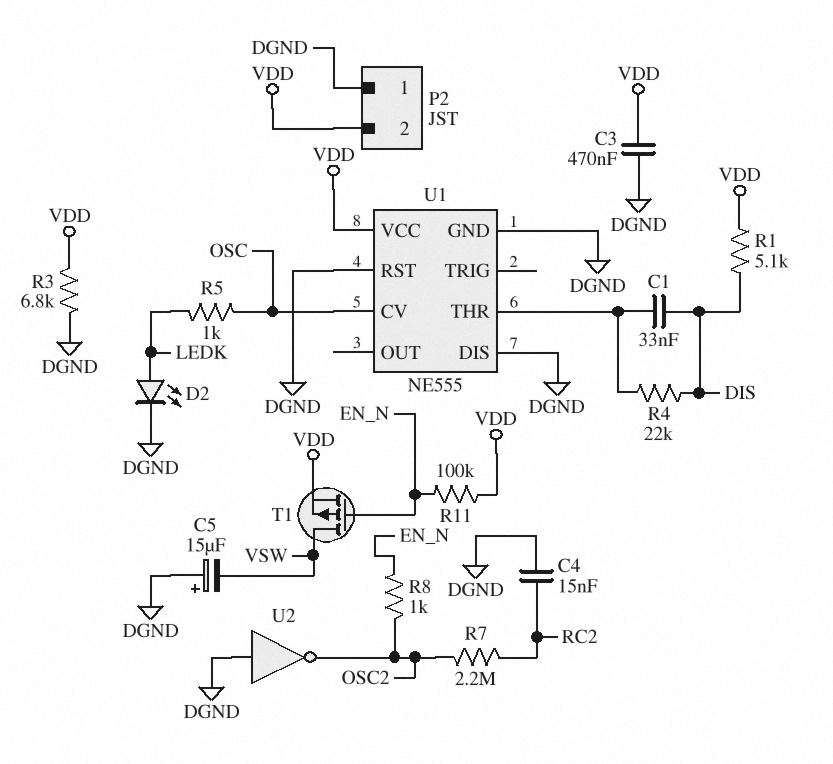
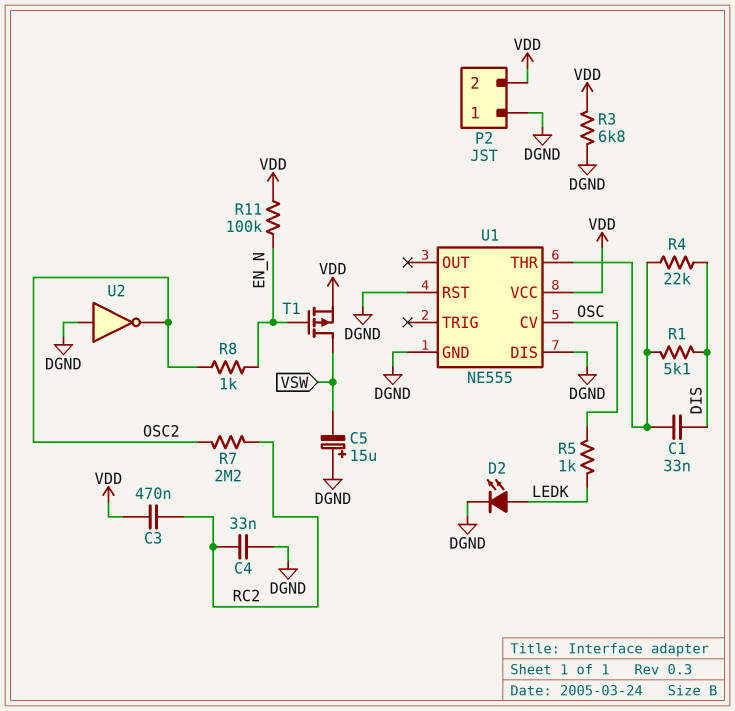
C3: 470nF (DGND, VDD) -> 470nF (RC2, VDD)
C4: 15nF (DGND, RC2) -> 33nF (DGND, RC2)
R1: 5.1k (DIS, VDD) -> 5.1k (DIS, U1/THR)

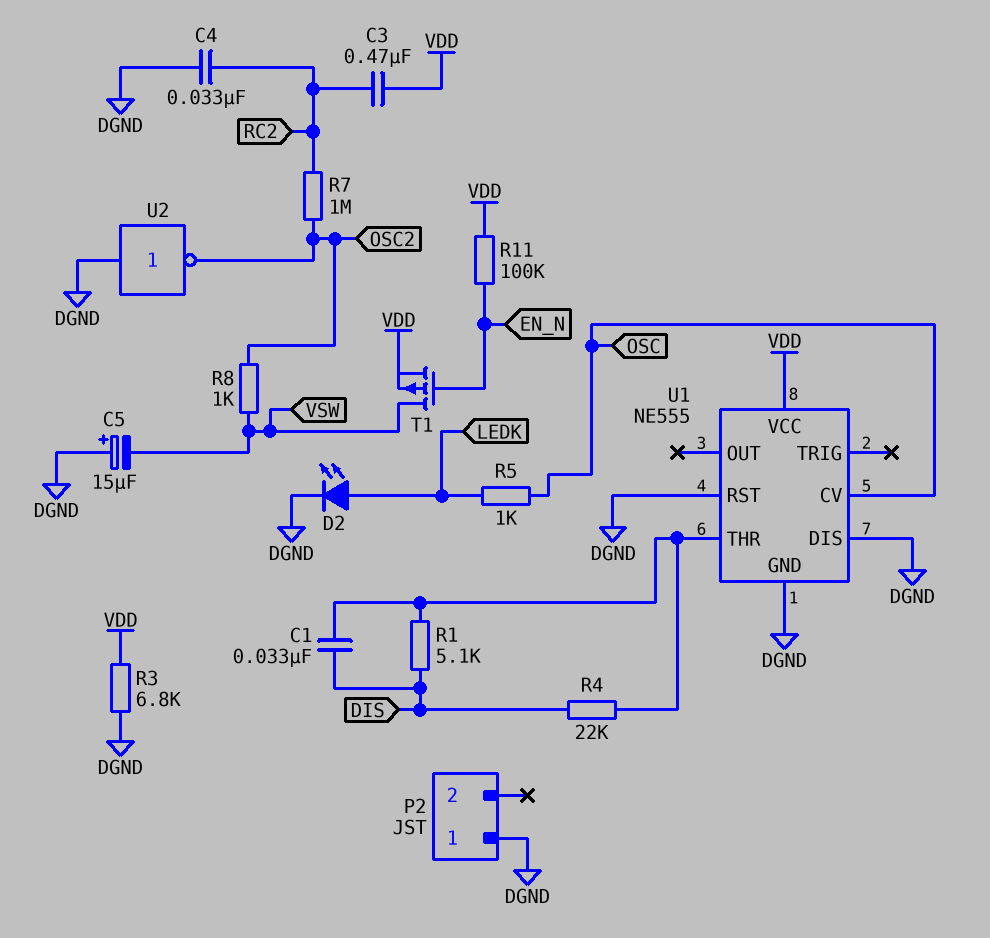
P2 pin 2: VDD -> none
R7: 2.2M (OSC2, RC2) -> 1M (OSC2, RC2)
R8: 1k (EN_N, OSC2) -> 1k (OSC2, VSW)

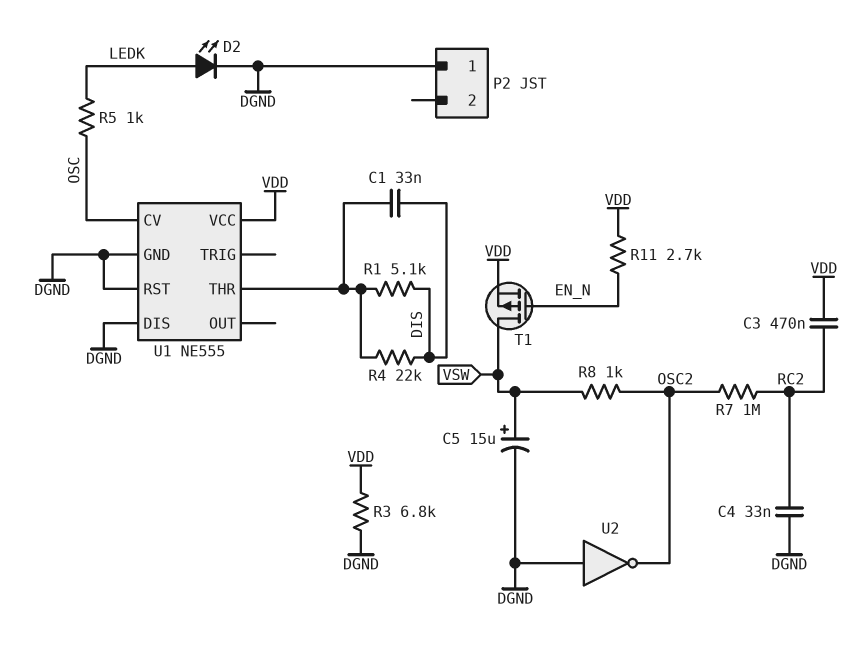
C5: 15uF (plus DGND, minus VSW) -> 15uF (plus VSW, minus DGND)
R11: 100k (EN_N, VDD) -> 2.7k (EN_N, VDD)

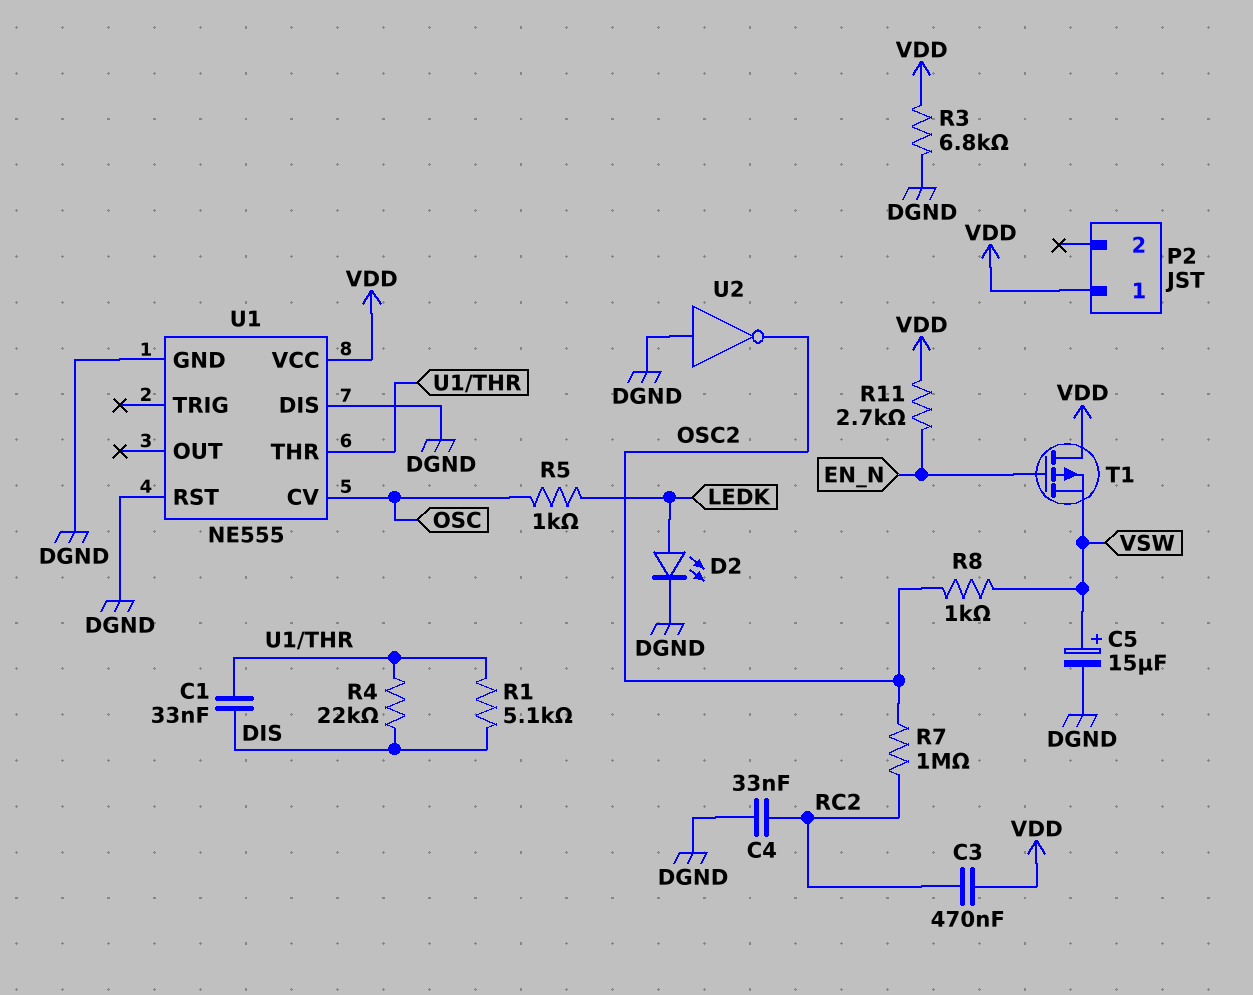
P2 pin 1: DGND -> VDD
T1: PMOS (G EN_N, D VSW, S VDD) -> PMOS (G EN_N, D VDD, S VSW)

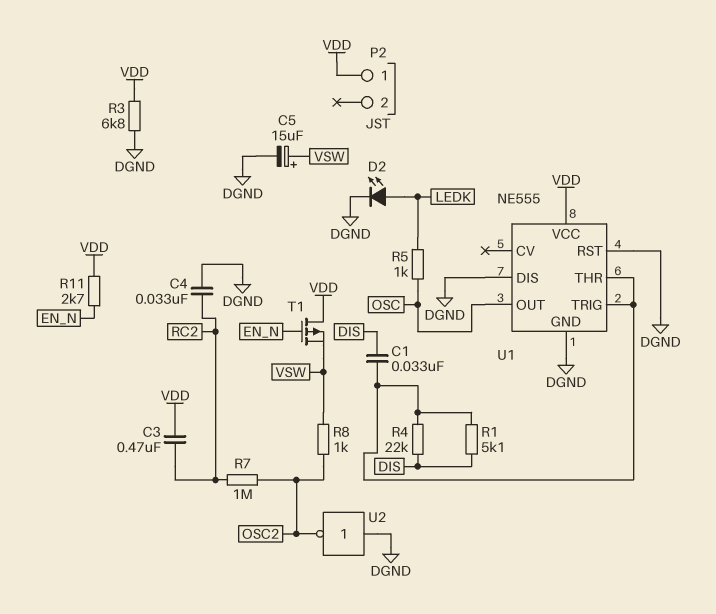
U1 pin CV: OSC -> none
U1 pin OUT: none -> OSC
U1 pin TRIG: none -> U1/THR

